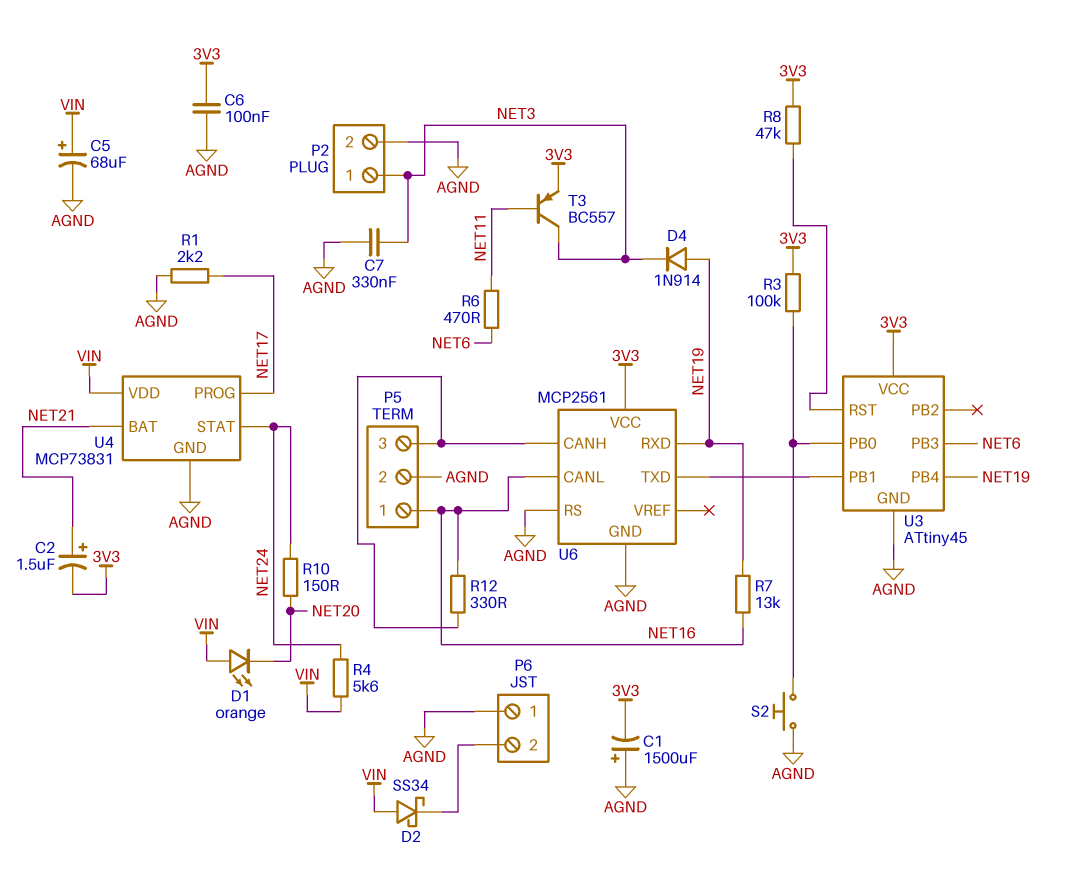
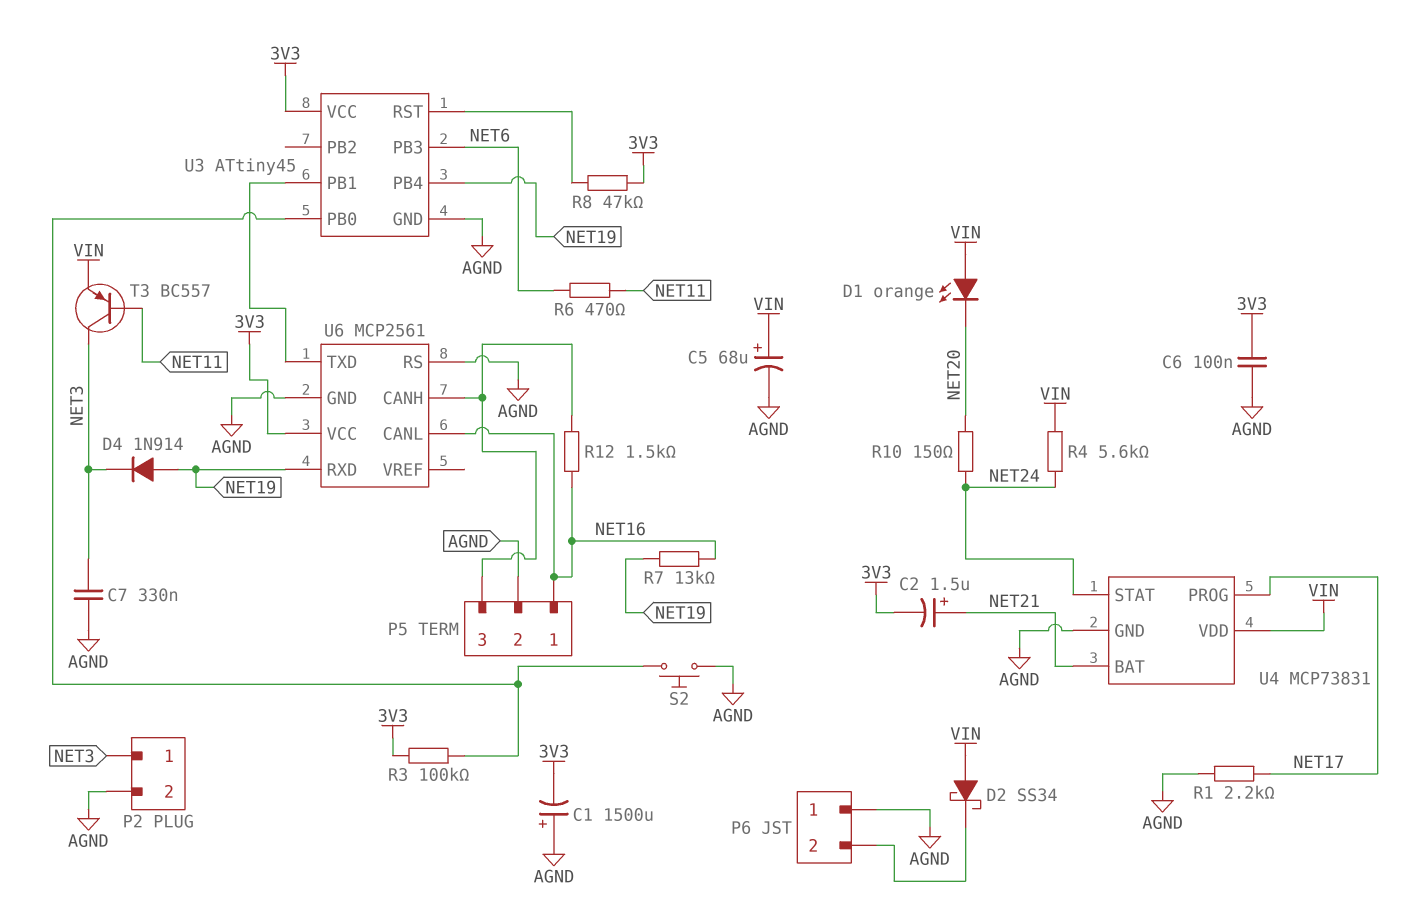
R12: 330 (NET16, P5/3) -> 1.5k (NET16, P5/3)
T3: PNP BC557 (B NET11, C NET3, E 3V3) -> PNP BC557 (B NET11, C NET3, E VIN)

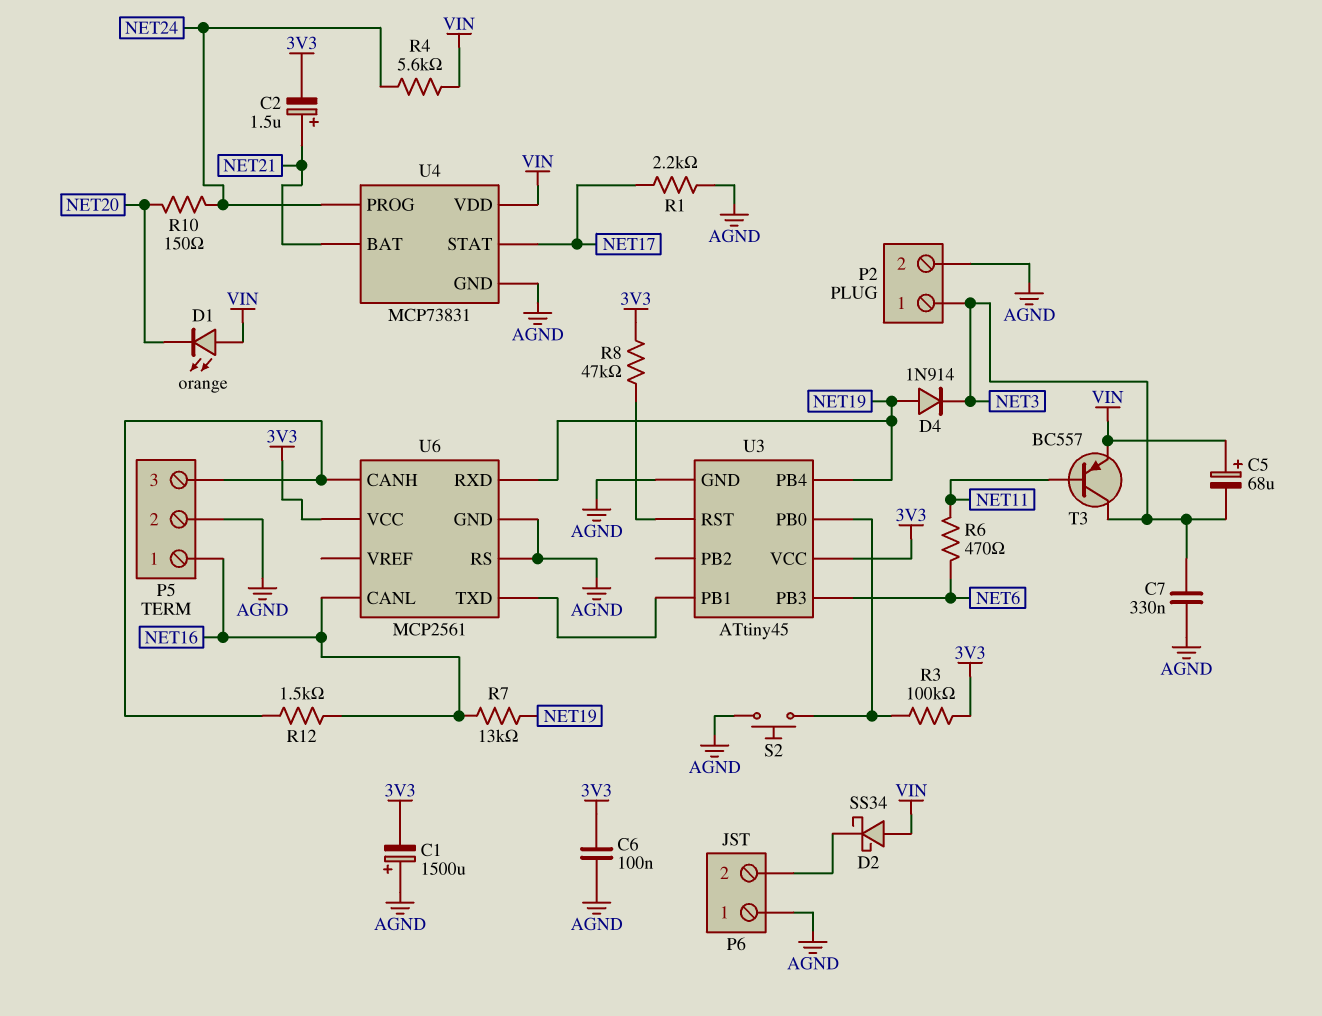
C5: 68uF (plus VIN, minus AGND) -> 68uF (plus VIN, minus NET3)
U4 pin PROG: NET17 -> NET24
U4 pin STAT: NET24 -> NET17

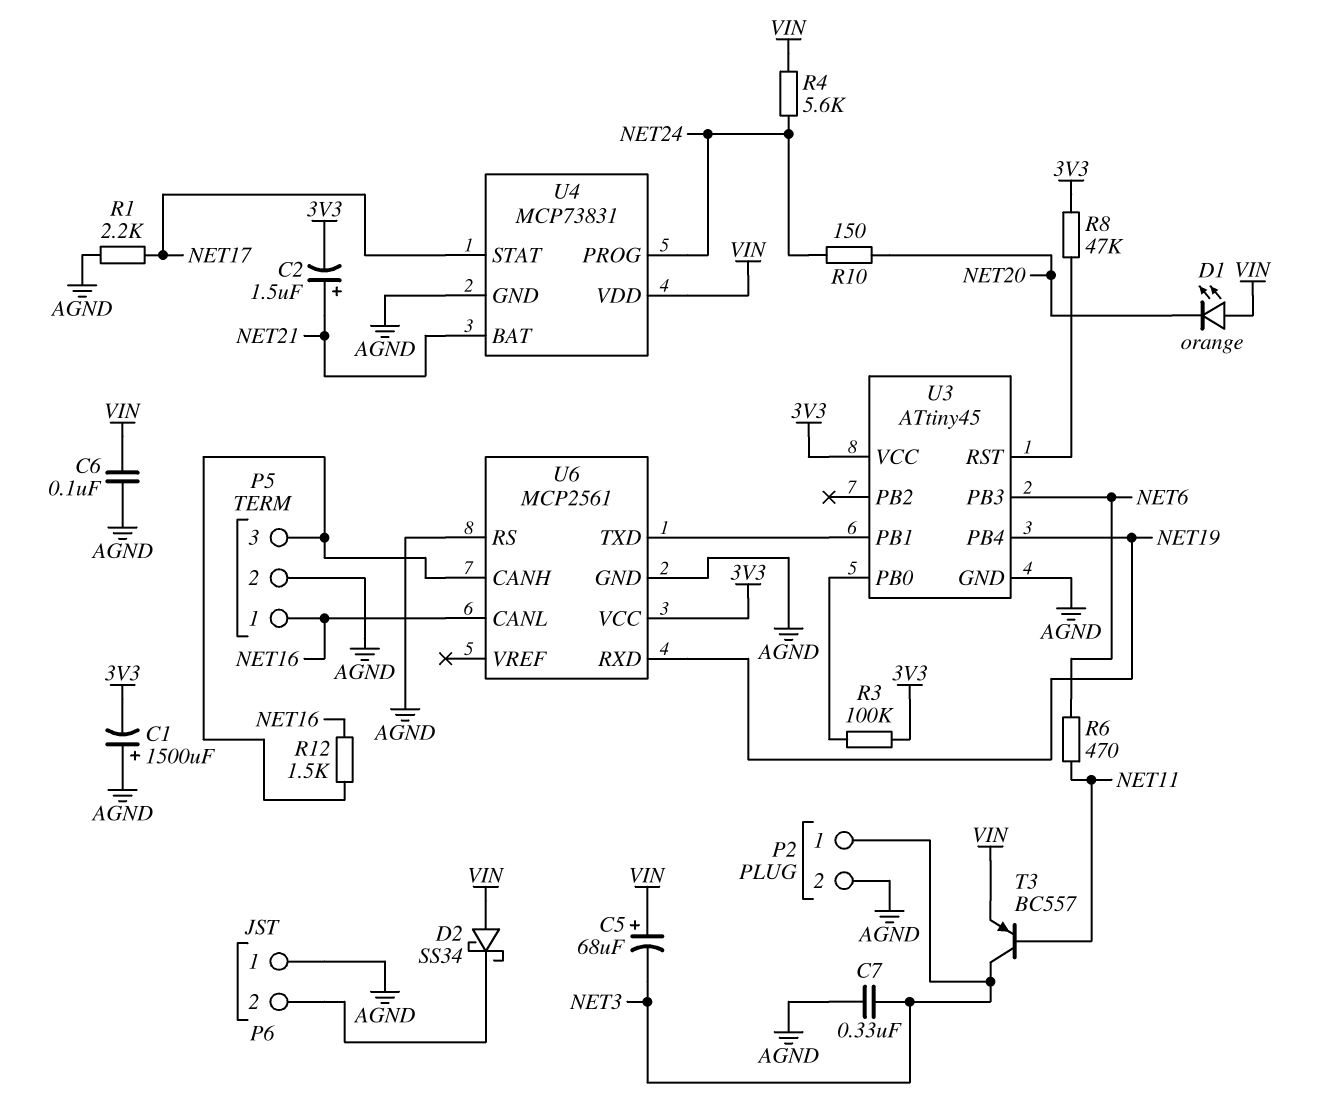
C6: 100nF (3V3, AGND) -> 100nF (AGND, VIN)
D4: diode 1N914 (A NET19, K NET3) -> none
R7: 13k (NET16, NET19) -> none
S2: button (AGND, U3/PB0) -> none

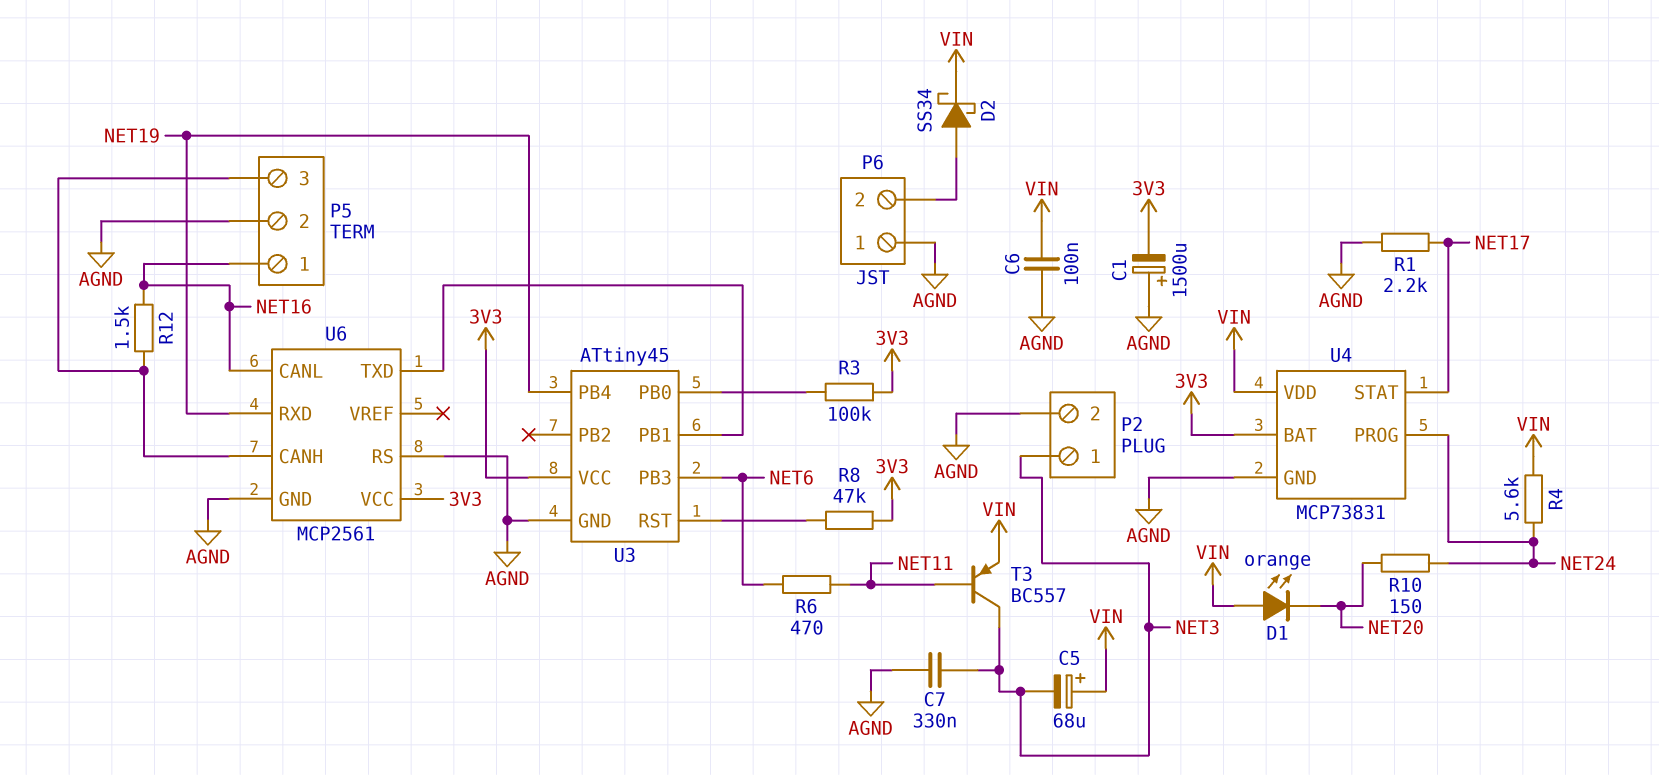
C2: 1.5uF (plus NET21, minus 3V3) -> none
D2: schottky SS34 (A VIN, K P6/2) -> schottky SS34 (A P6/2, K VIN)
U4 pin BAT: NET21 -> 3V3

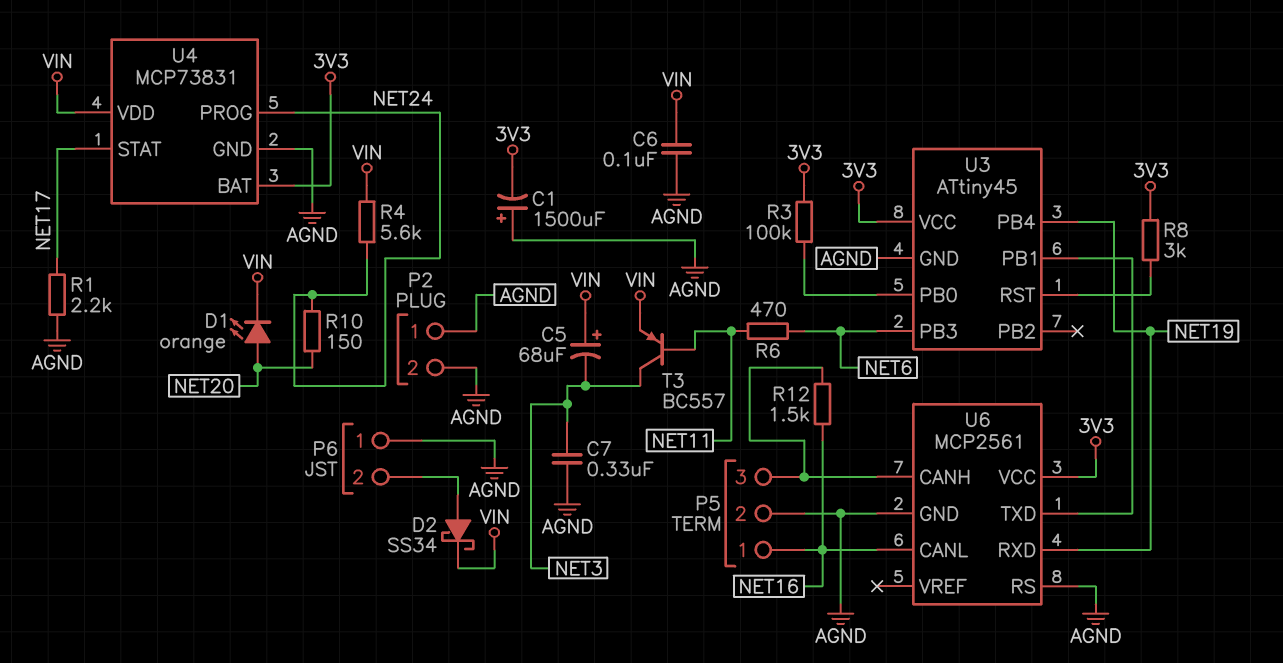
D1: LED orange (A VIN, K NET20) -> LED orange (A NET20, K VIN)
P2 pin 1: NET3 -> AGND
R8: 47k (3V3, U3/RST) -> 3k (3V3, U3/RST)

